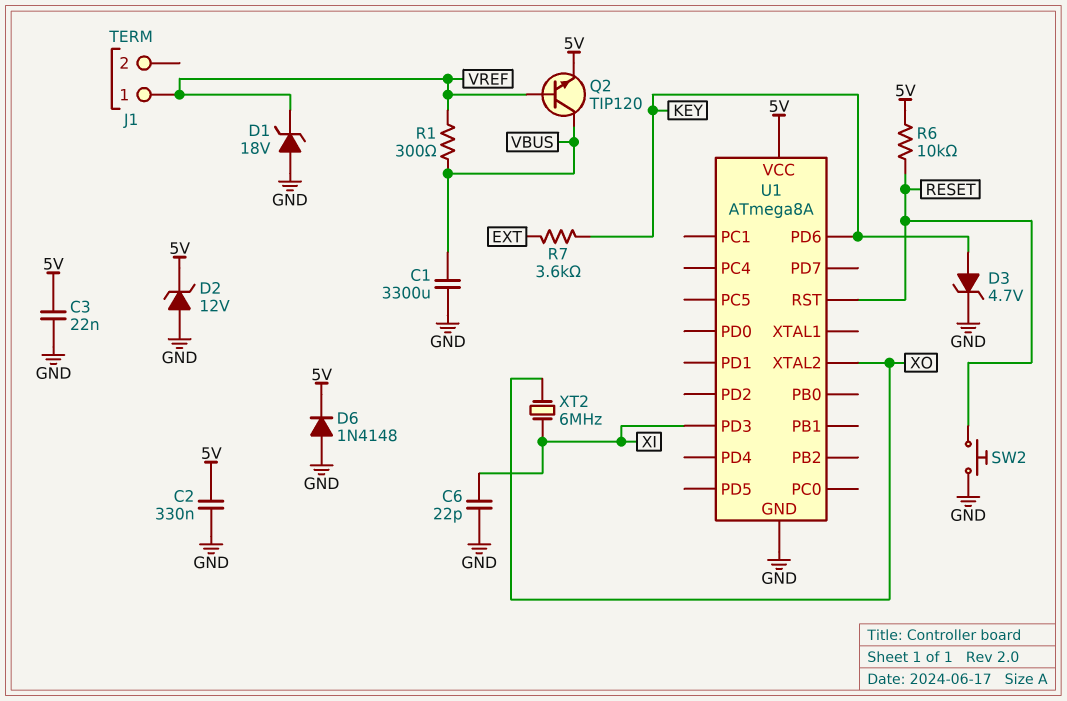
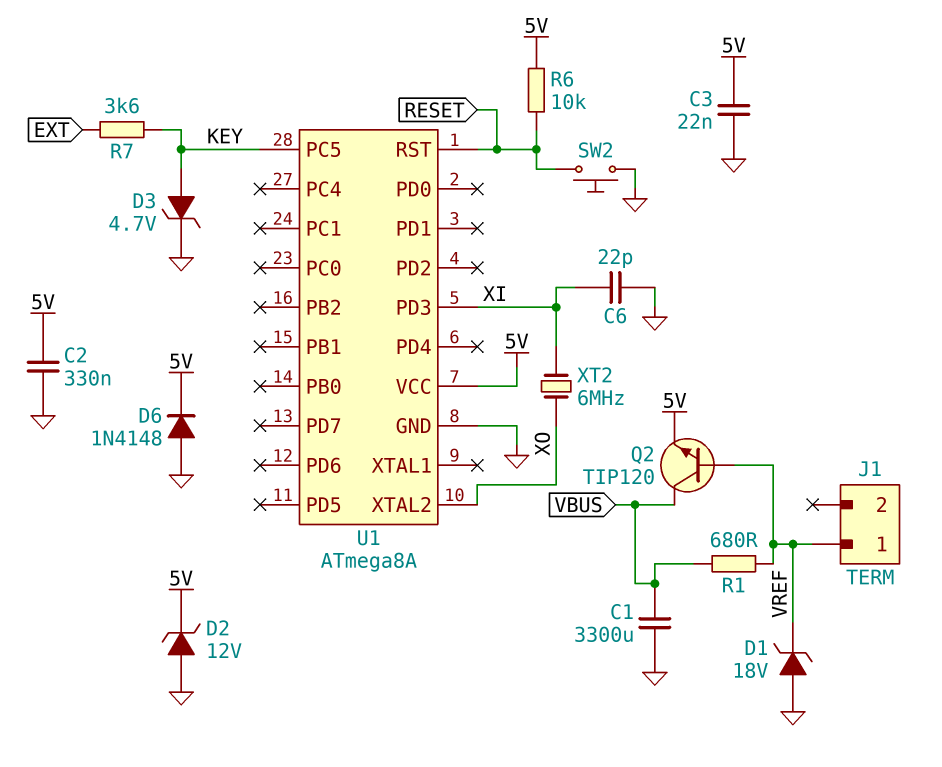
R1: 300 (VBUS, VREF) -> 680 (VBUS, VREF)
U1 pin PC5: none -> KEY
U1 pin PD6: KEY -> none

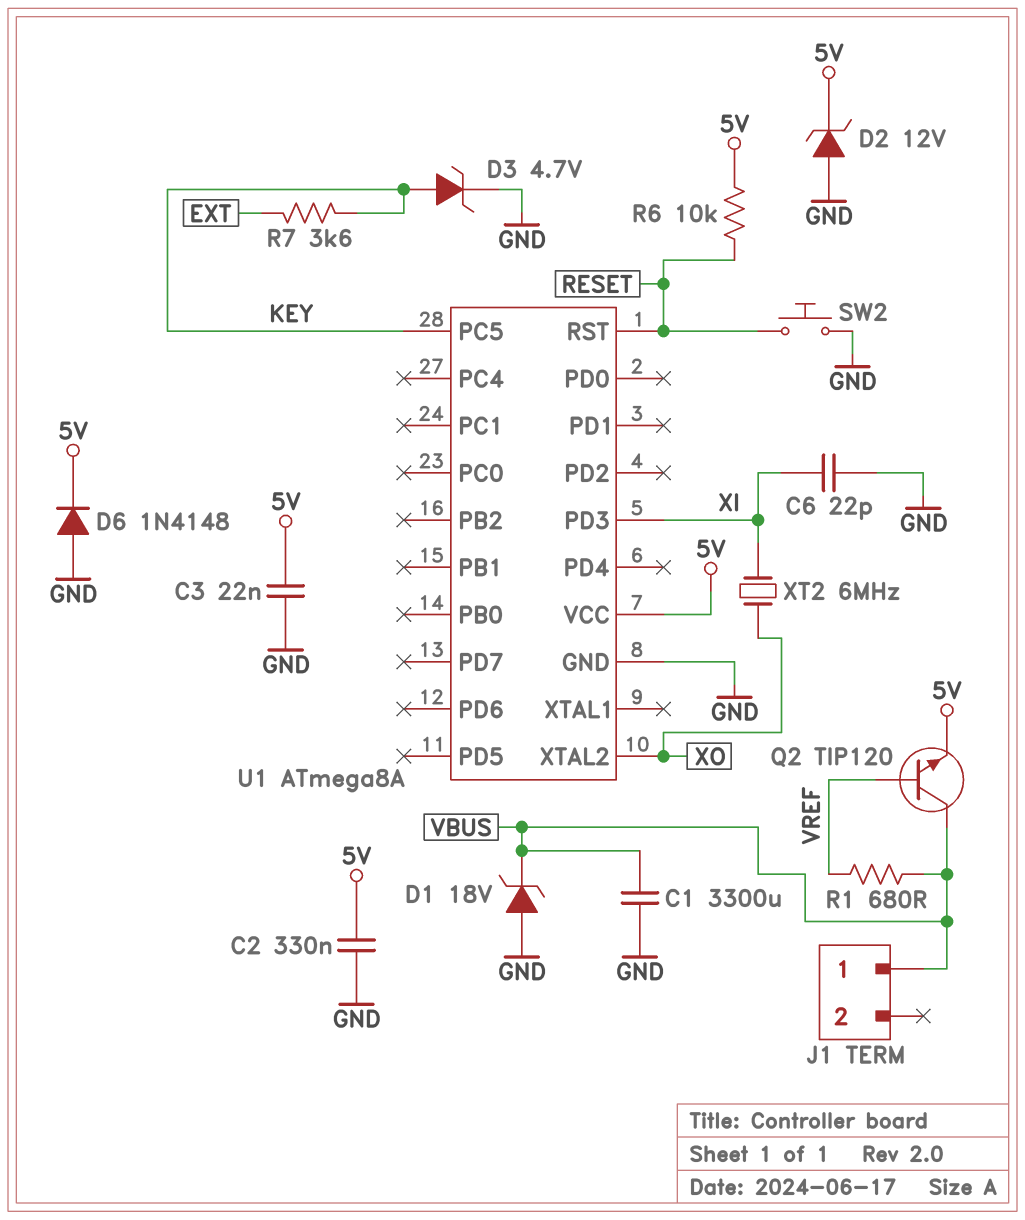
D1: zener 18V (A GND, K VREF) -> zener 18V (A GND, K VBUS)
J1 pin 1: VREF -> VBUS

